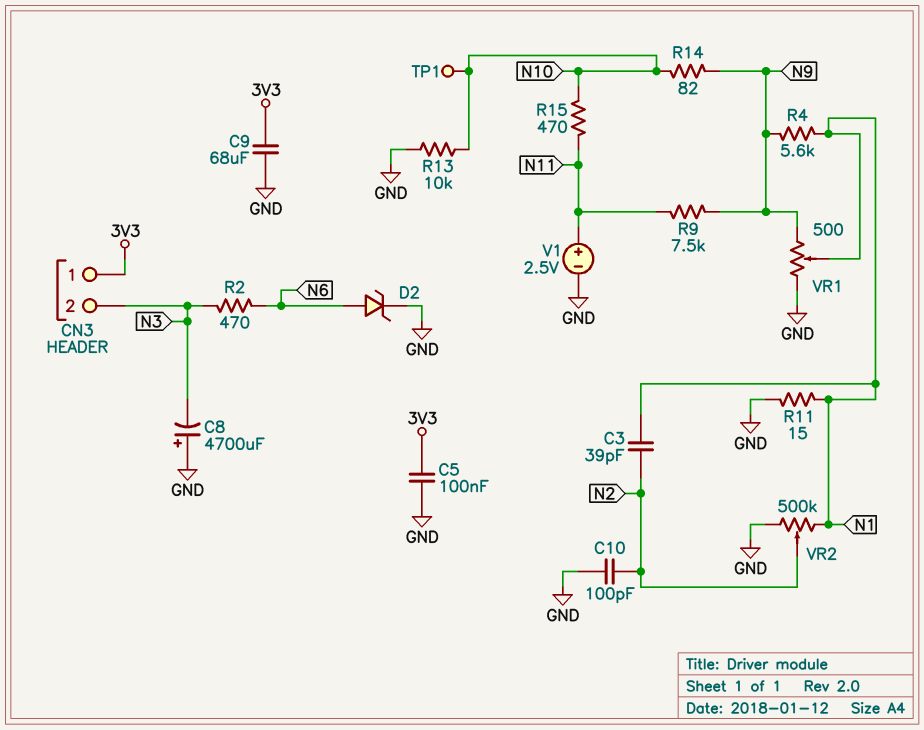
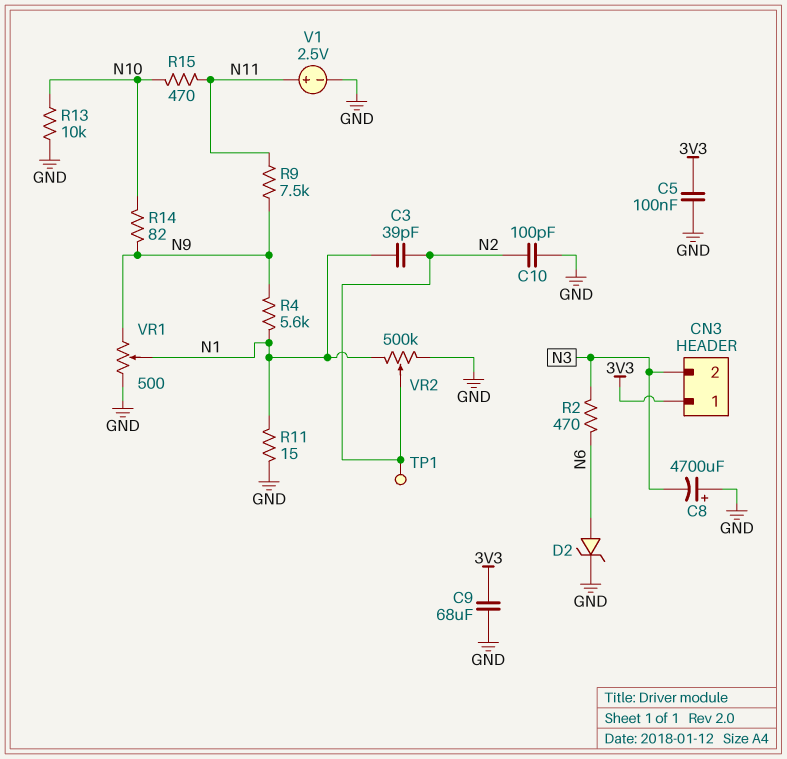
TP1: test point (N10) -> test point (N2)

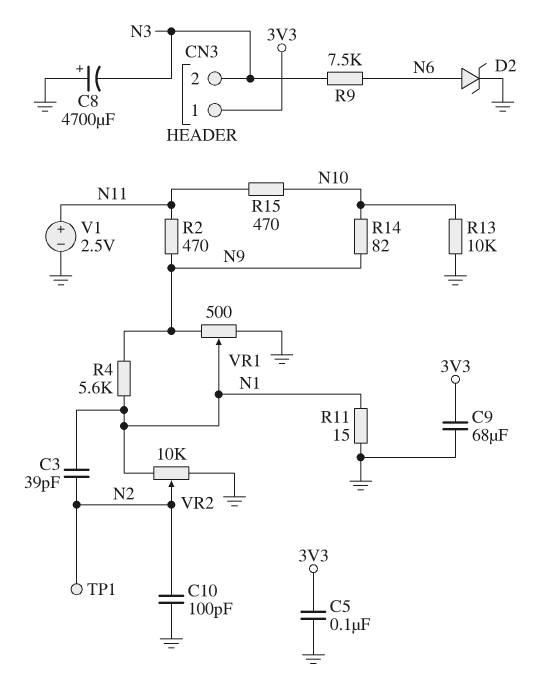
R2: 470 (N3, N6) -> 470 (N9, N11)
R9: 7.5k (N9, N11) -> 7.5k (N3, N6)
VR2: 500k (GND, N1, wiper N2) -> 10k (GND, N1, wiper N2)

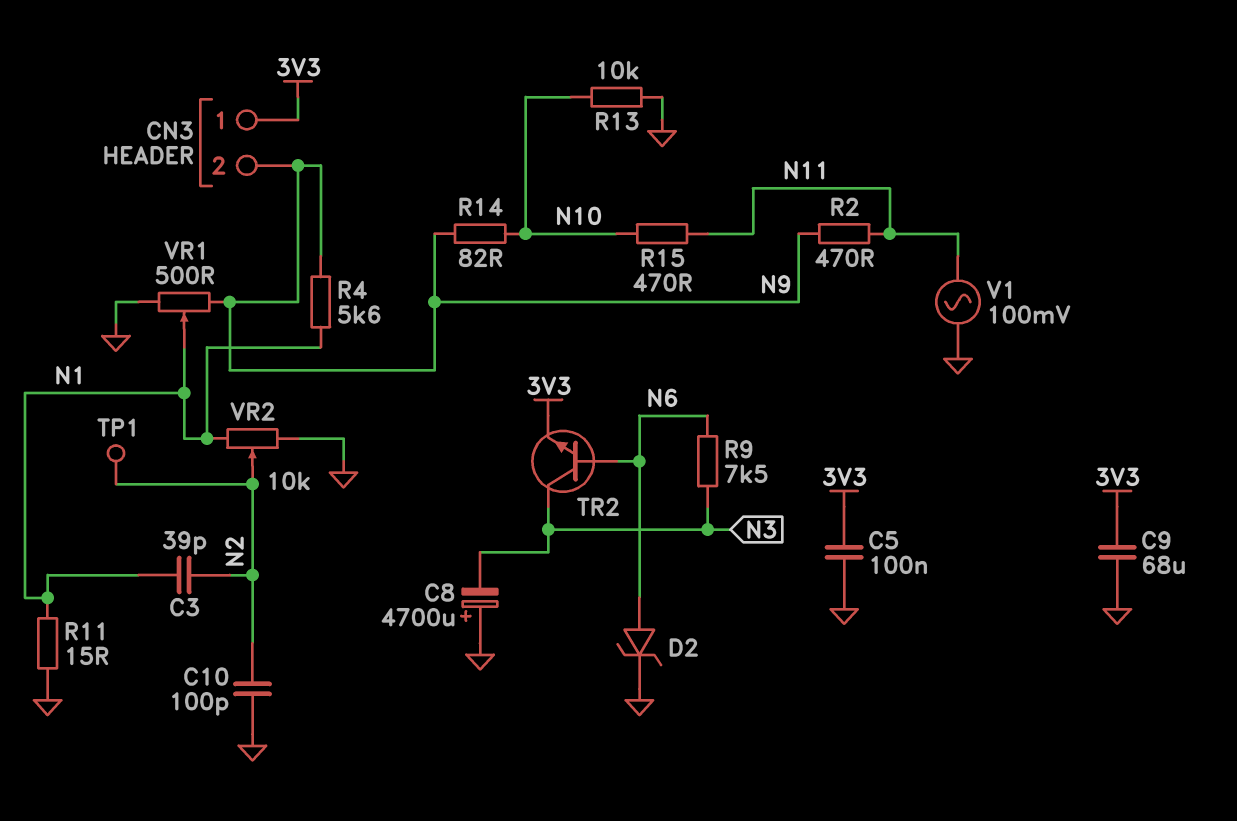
CN3 pin 2: N3 -> N9
TR2: none -> NPN (B N6, C N3, E 3V3)
V1: 2.5V (plus N11, minus GND) -> AC 100mV (GND, N11)

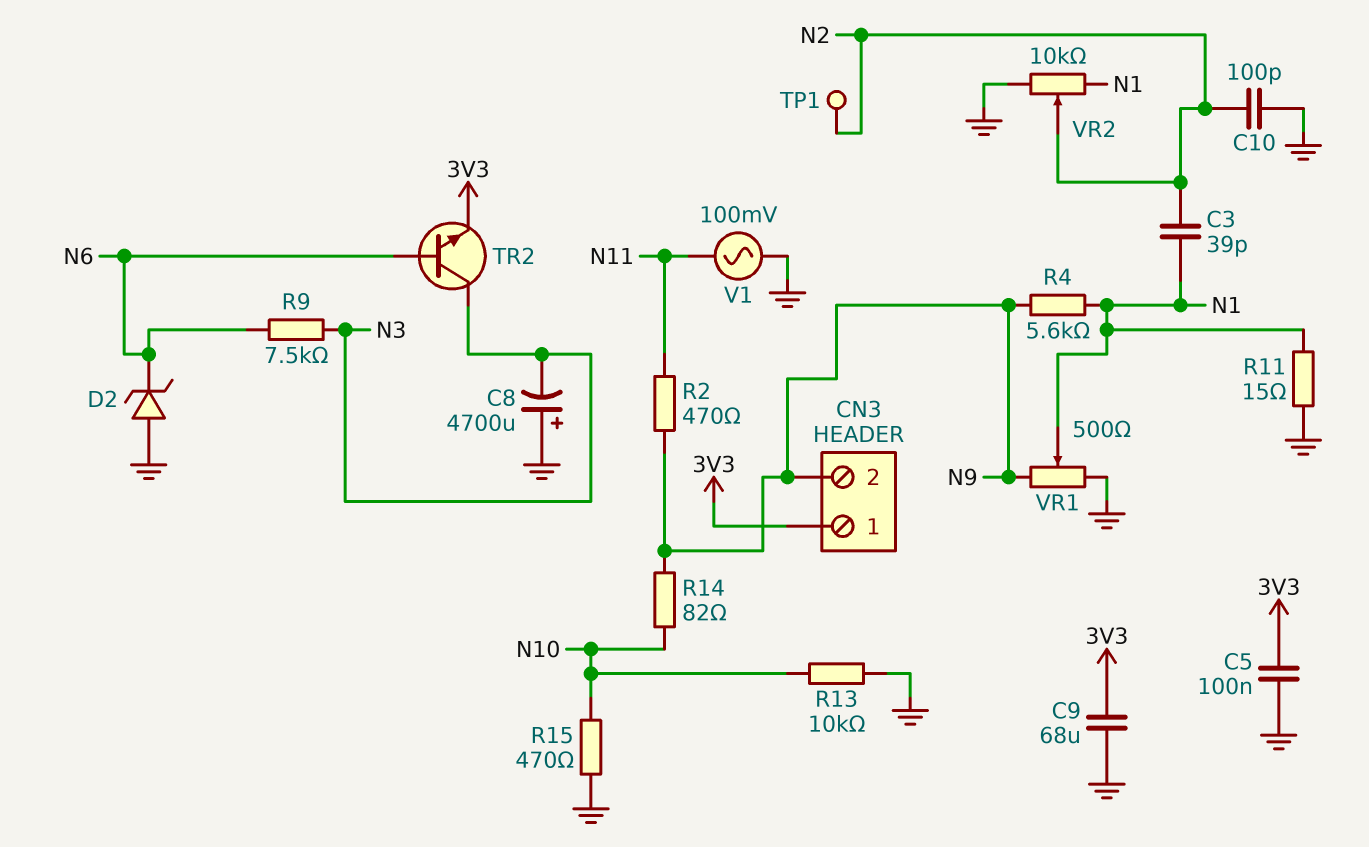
D2: zener (A N6, K GND) -> zener (A GND, K N6)
R15: 470 (N10, N11) -> 470 (GND, N10)

